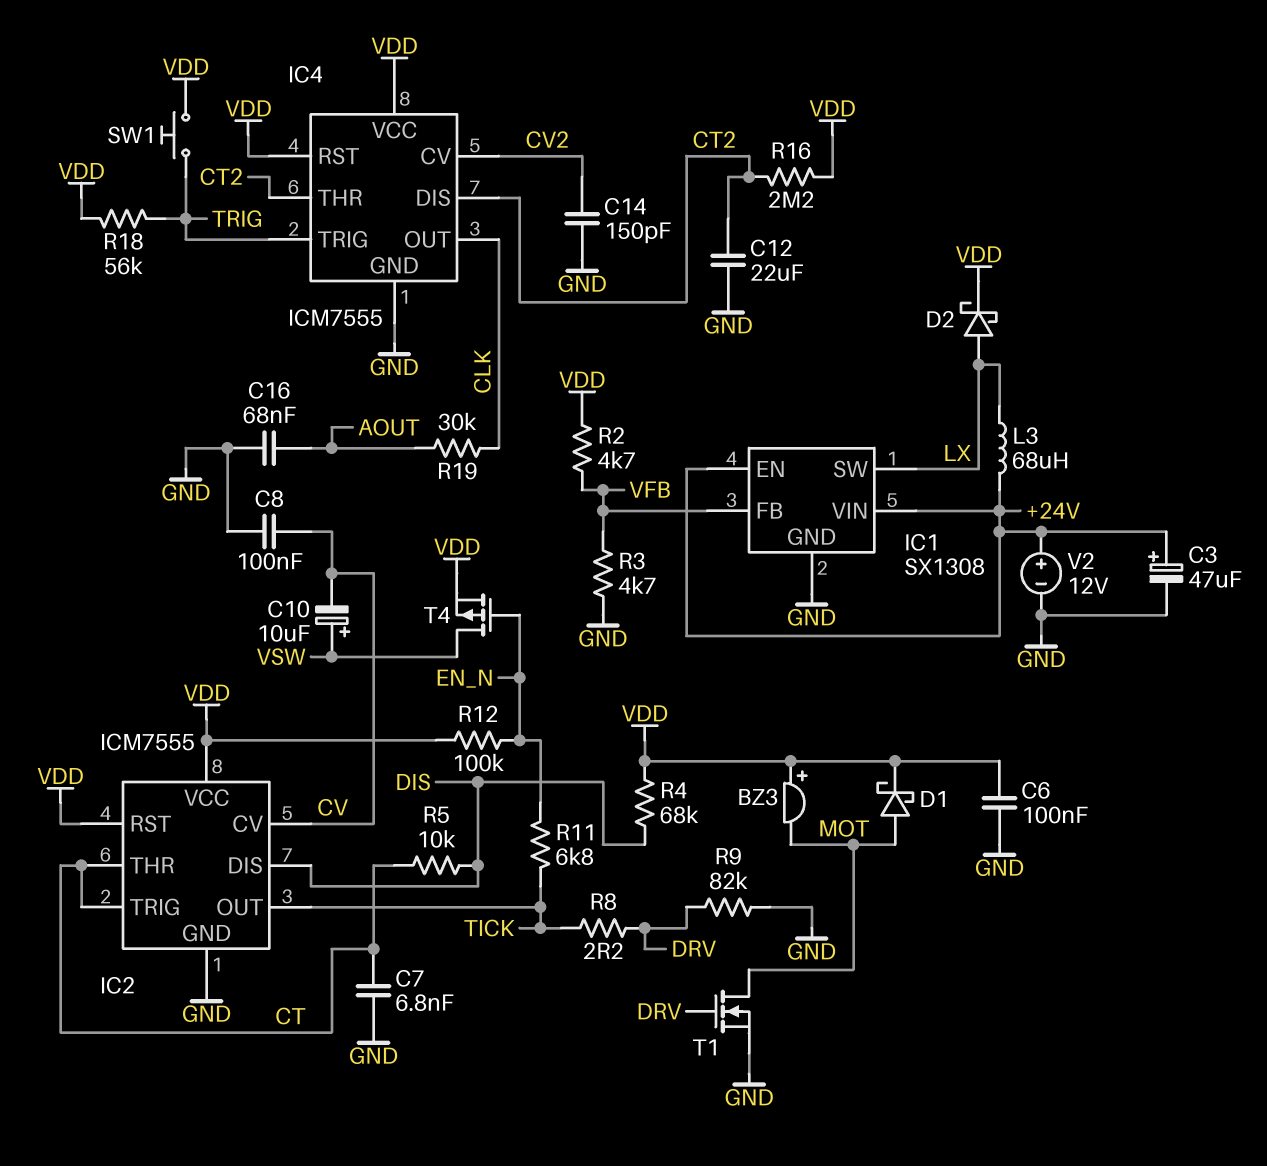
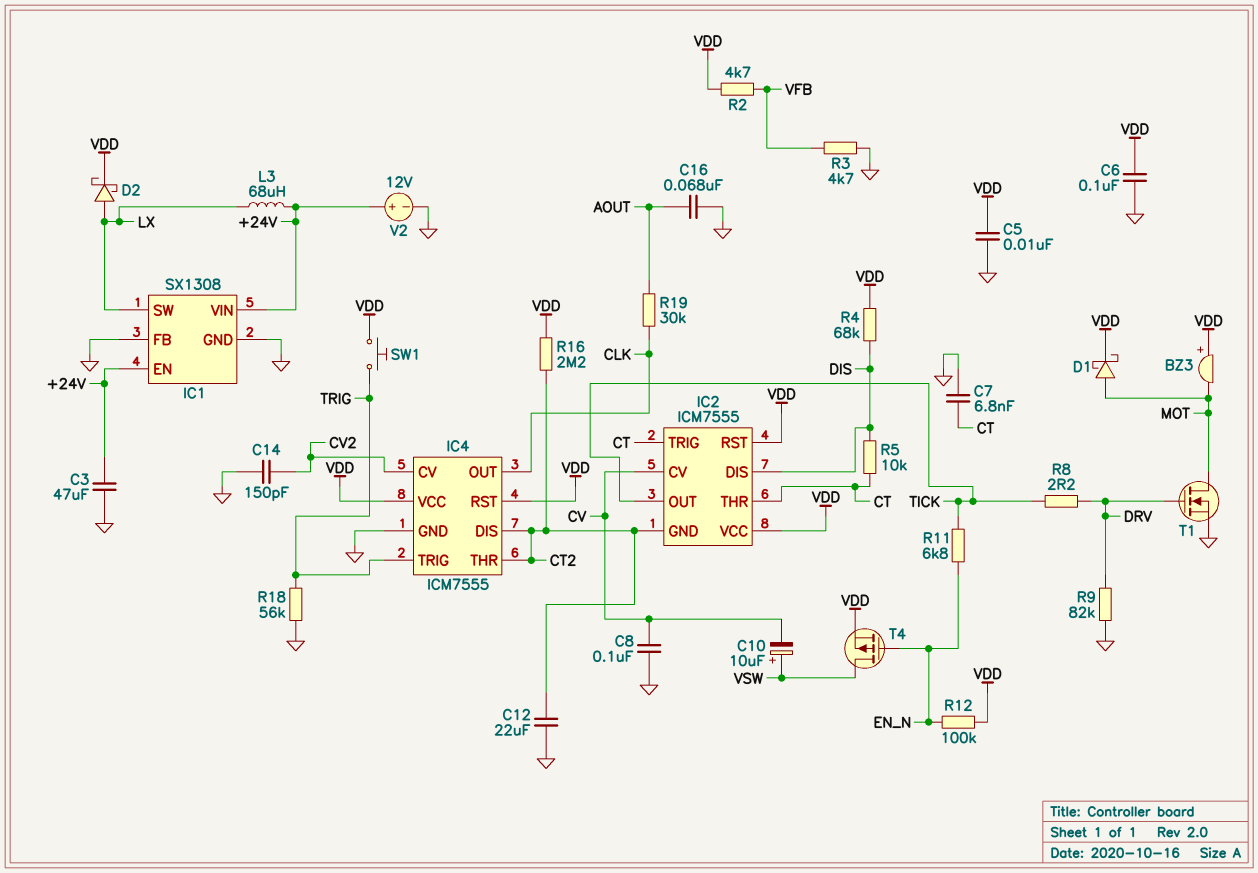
C3: 47uF (plus +24V, minus GND) -> 47uF (+24V, GND)
C5: none -> 10nF (GND, VDD)
IC1 pin FB: VFB -> GND
IC2 pin GND: GND -> CT2
R18: 56k (TRIG, VDD) -> 56k (GND, TRIG)

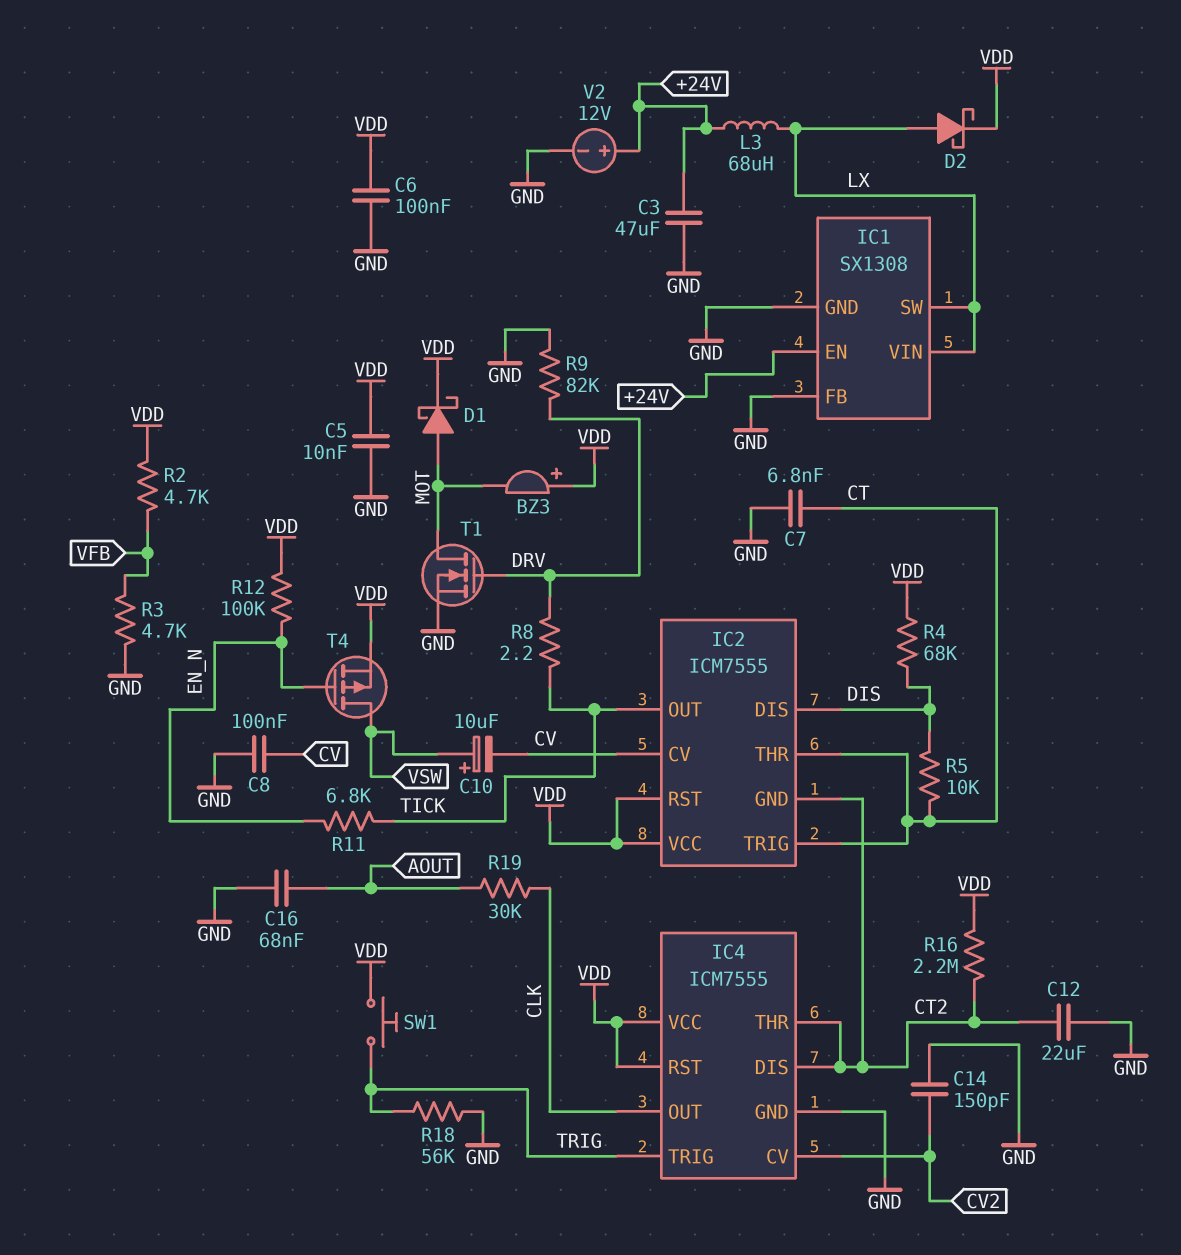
IC1 pin VIN: +24V -> LX

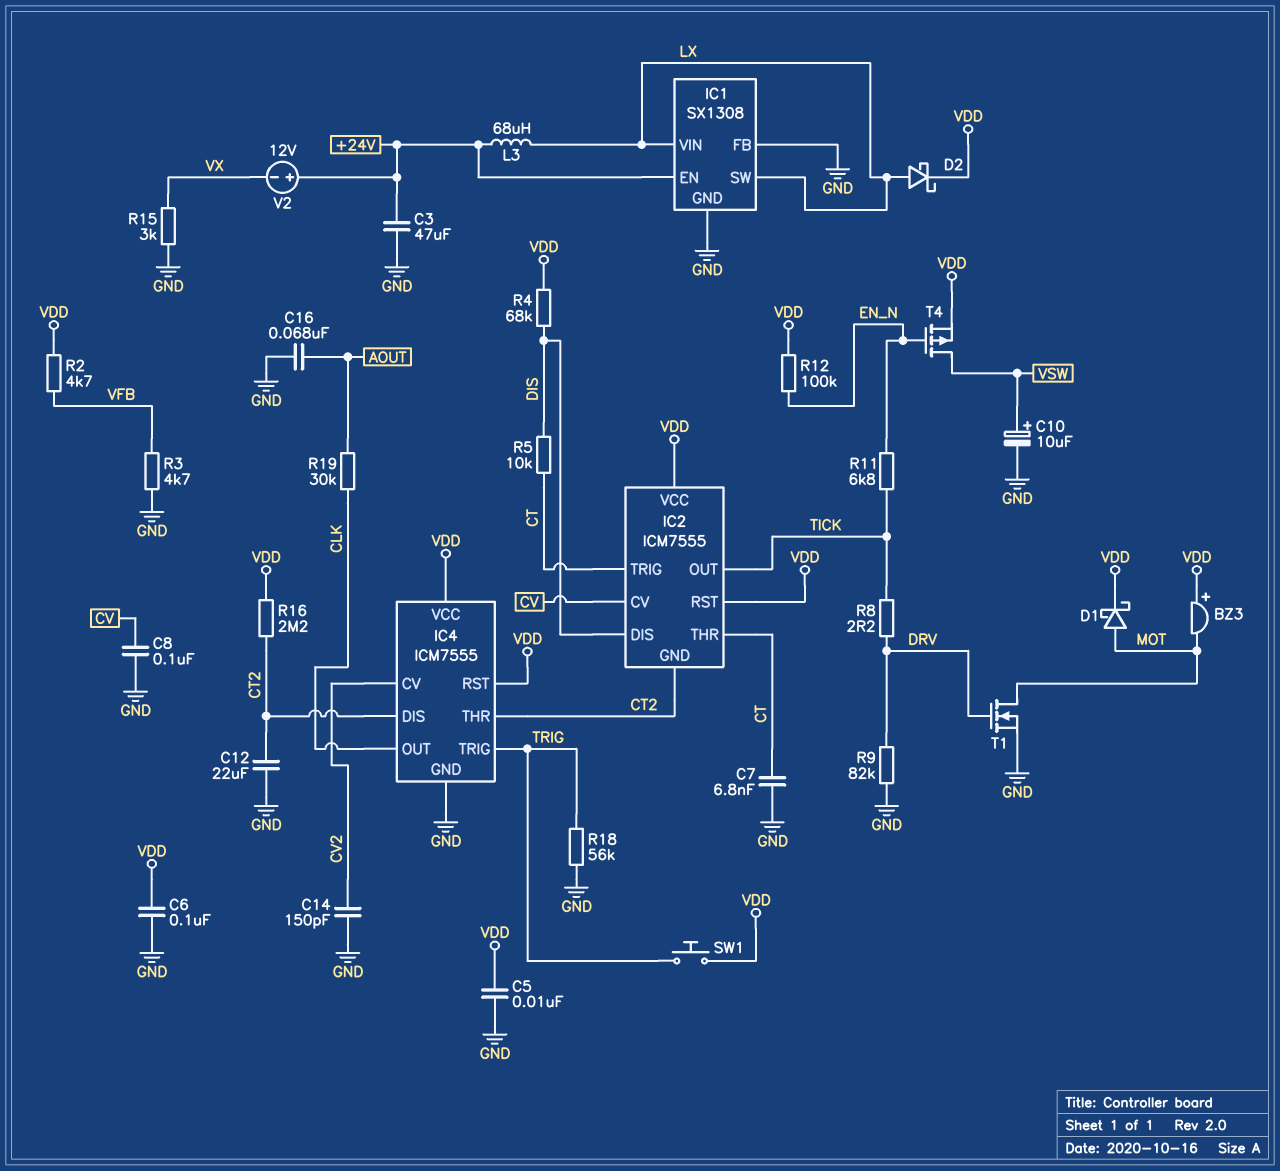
C10: 10uF (plus VSW, minus CV) -> 10uF (plus VSW, minus GND)
R15: none -> 3k (GND, VX)
V2: 12V (plus +24V, minus GND) -> 12V (plus +24V, minus VX)

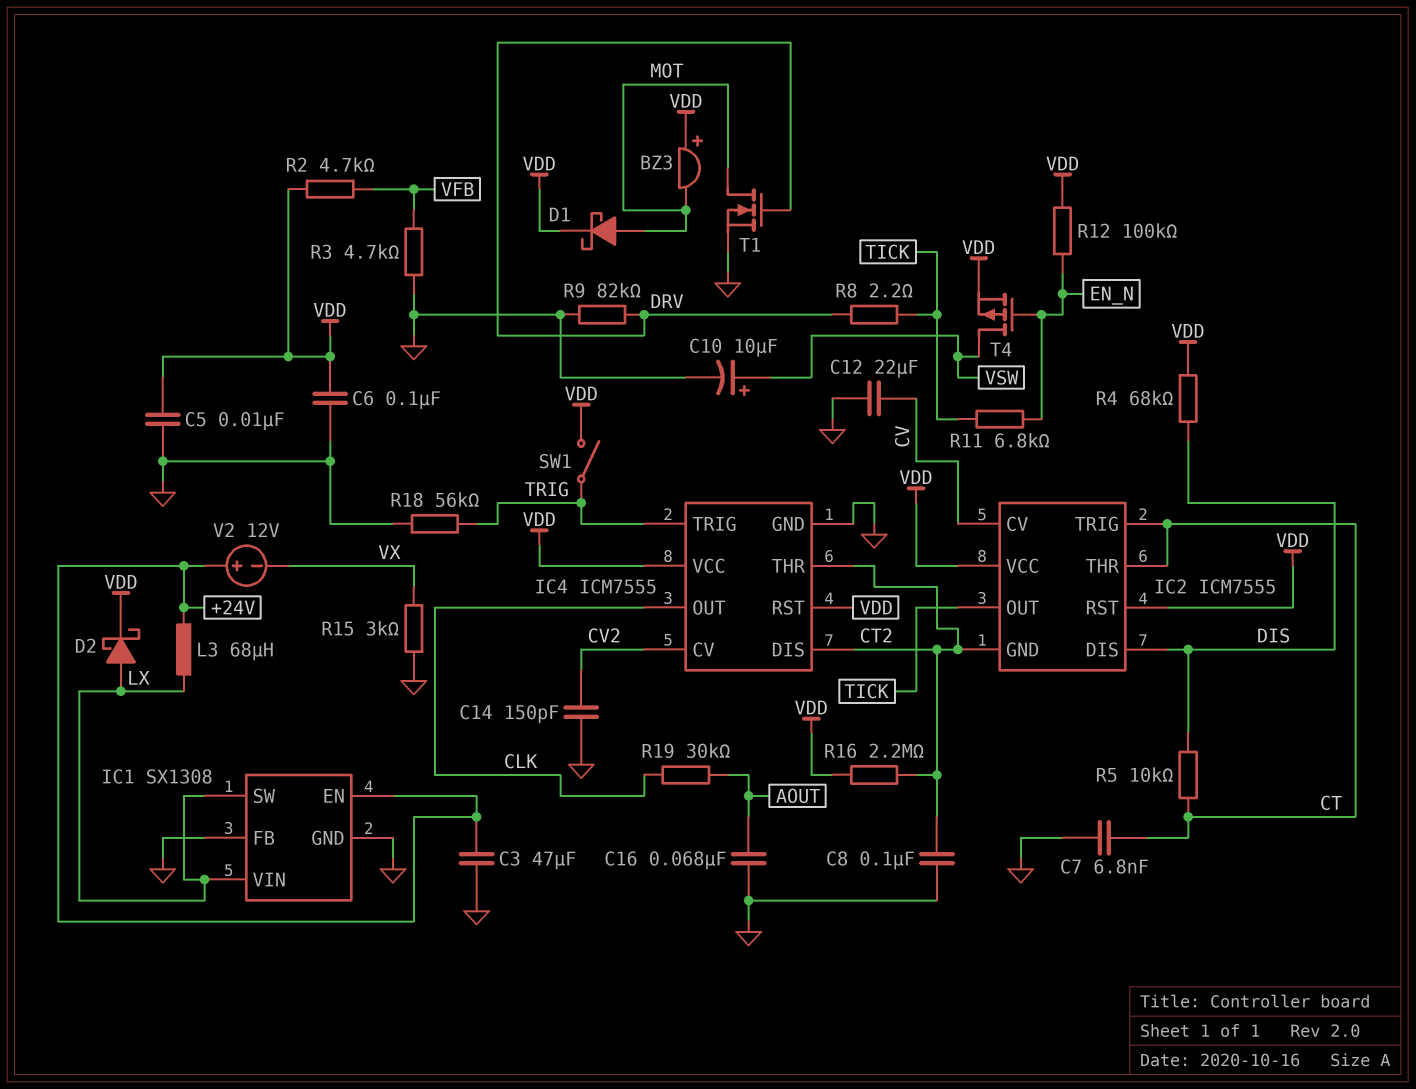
C8: 100nF (CV, GND) -> 100nF (CT2, GND)
C12: 22uF (CT2, GND) -> 22uF (CV, GND)
SW1: button (TRIG, VDD) -> switch (TRIG, VDD)

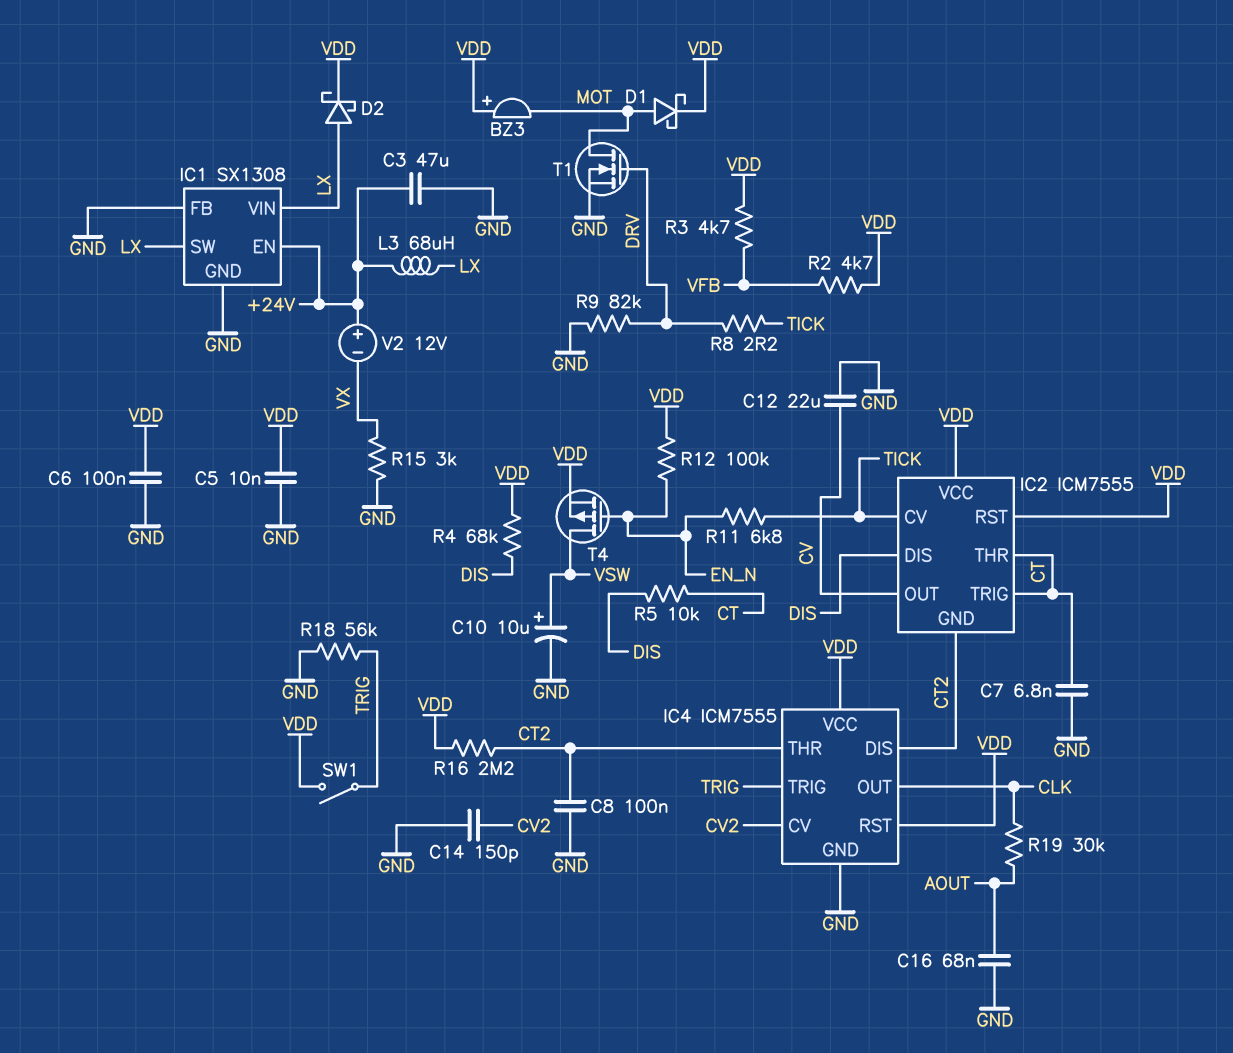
IC2 pin CV: CV -> TICK
IC2 pin OUT: TICK -> CV
R3: 4.7k (GND, VFB) -> 4.7k (VDD, VFB)

